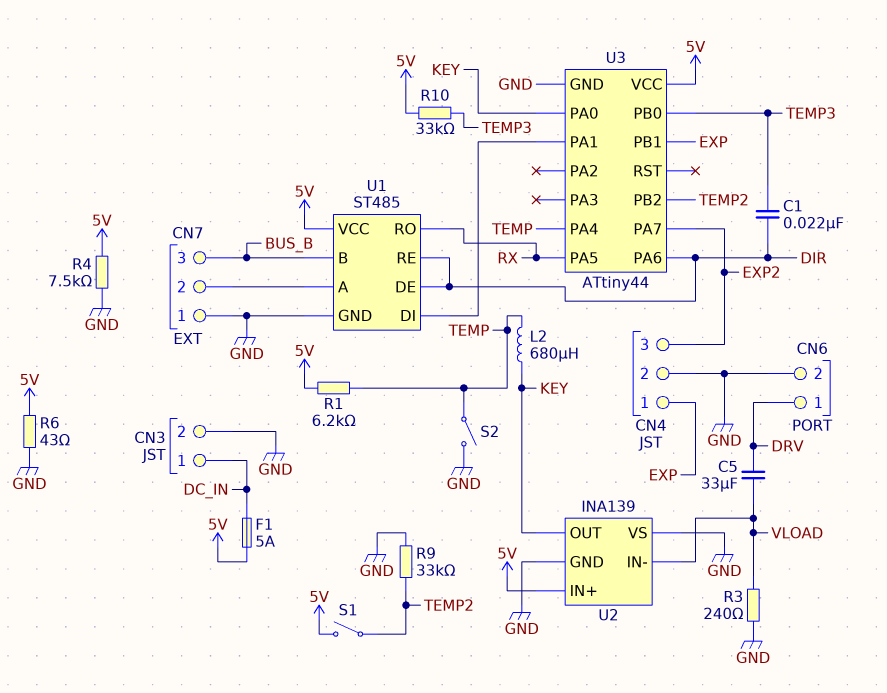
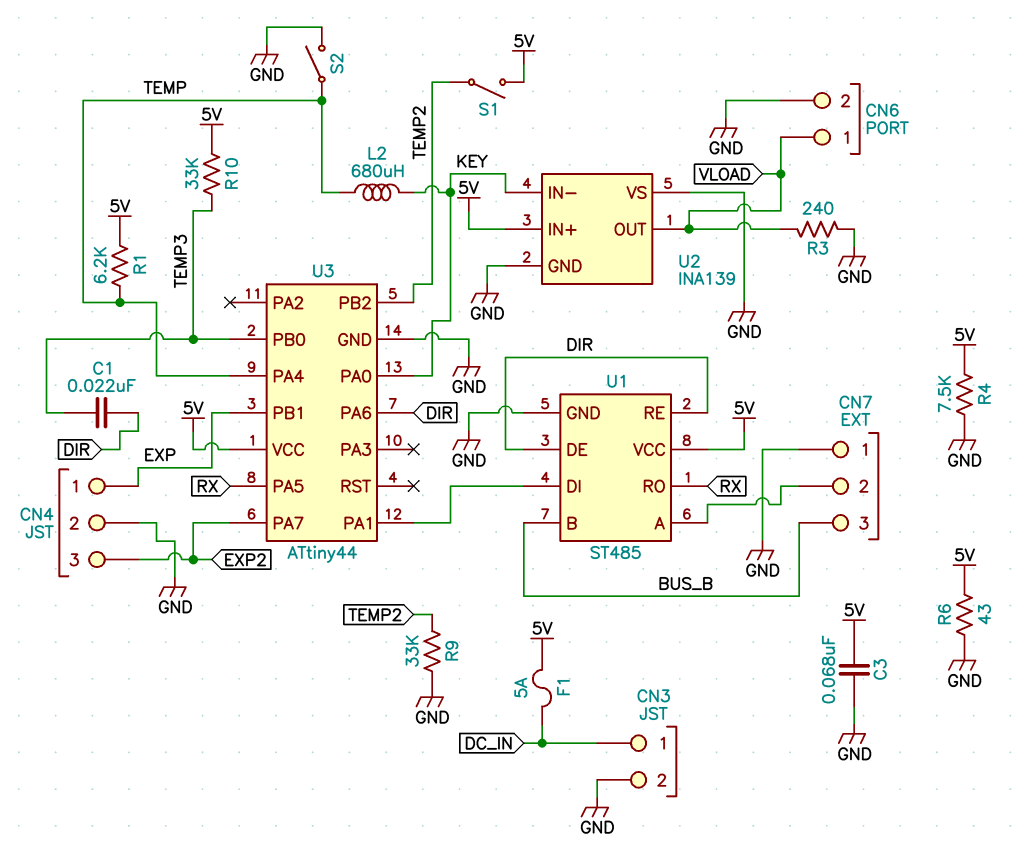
C3: none -> 68nF (5V, GND)
C5: 33uF (DRV, VLOAD) -> none
CN6 pin 1: DRV -> VLOAD
U2 pin IN-: VLOAD -> KEY
U2 pin OUT: KEY -> VLOAD

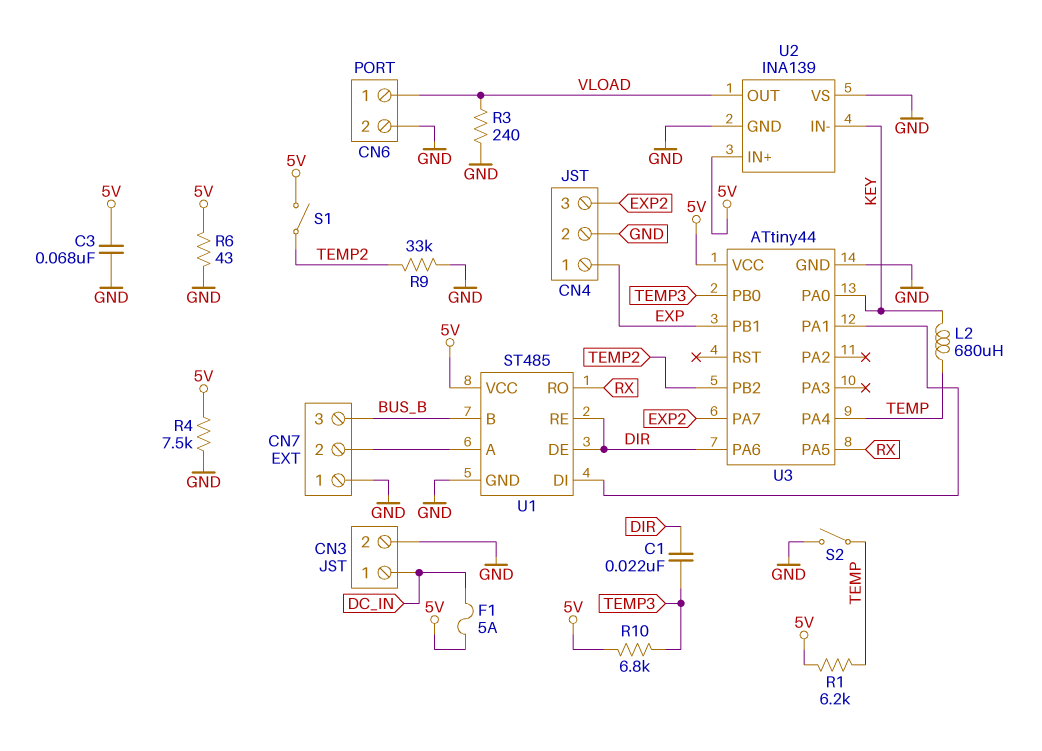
R10: 33k (5V, TEMP3) -> 6.8k (5V, TEMP3)

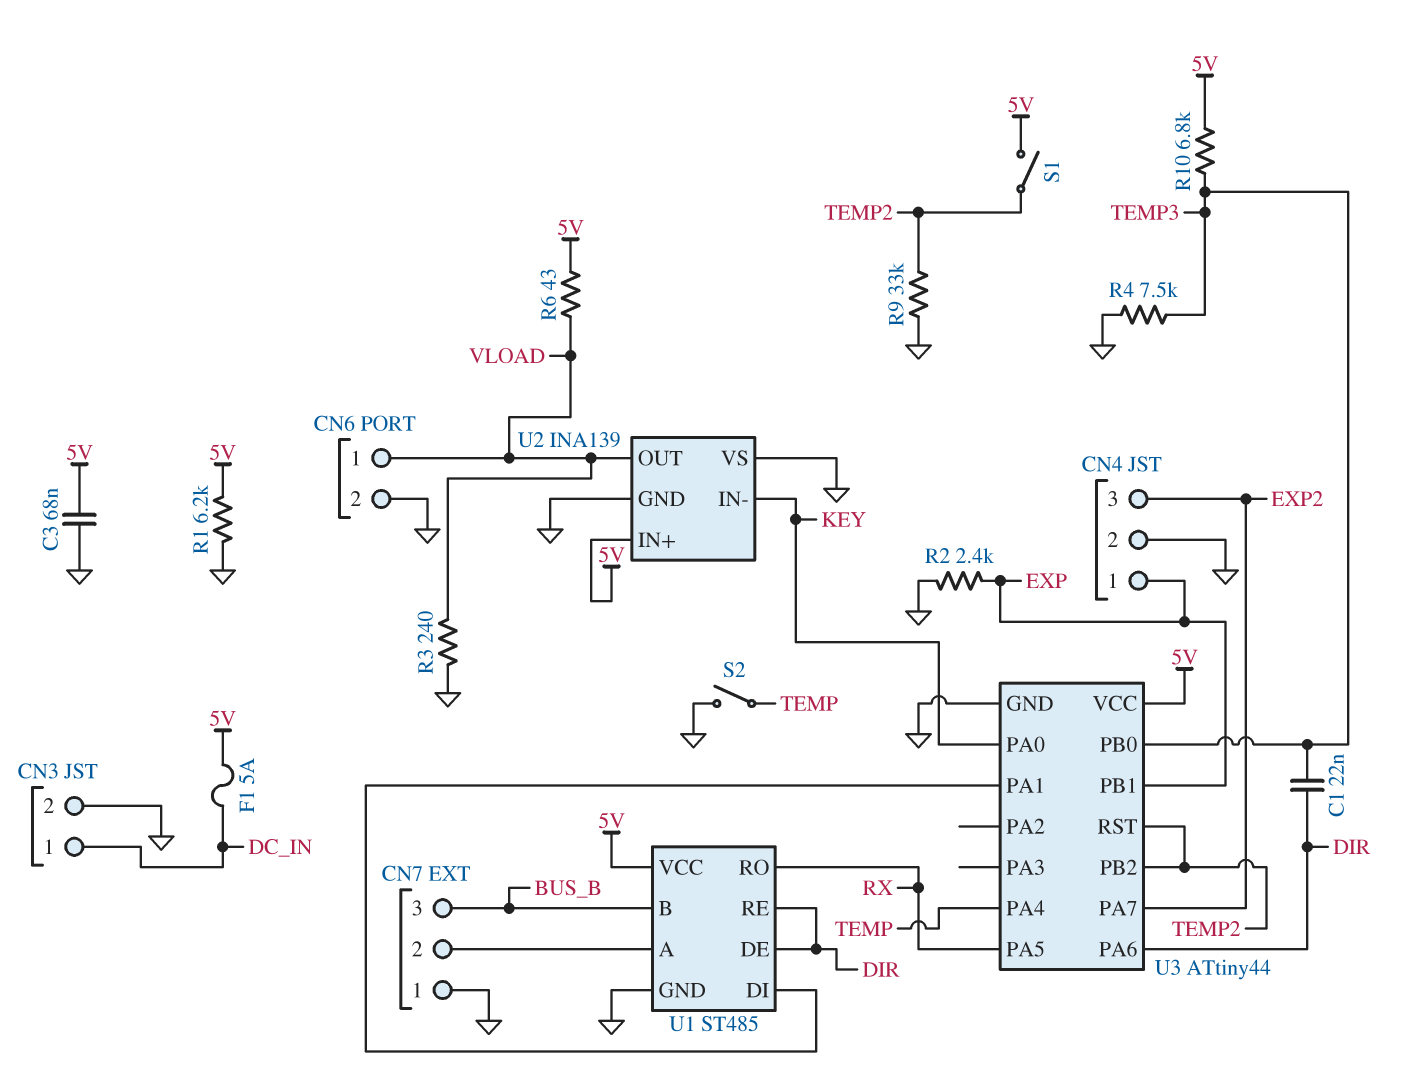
L2: 680uH (KEY, TEMP) -> none
R1: 6.2k (5V, TEMP) -> 6.2k (5V, GND)
R2: none -> 2.4k (EXP, GND)
R4: 7.5k (5V, GND) -> 7.5k (GND, TEMP3)
R6: 43 (5V, GND) -> 43 (5V, VLOAD)
U3 pin RST: none -> TEMP2

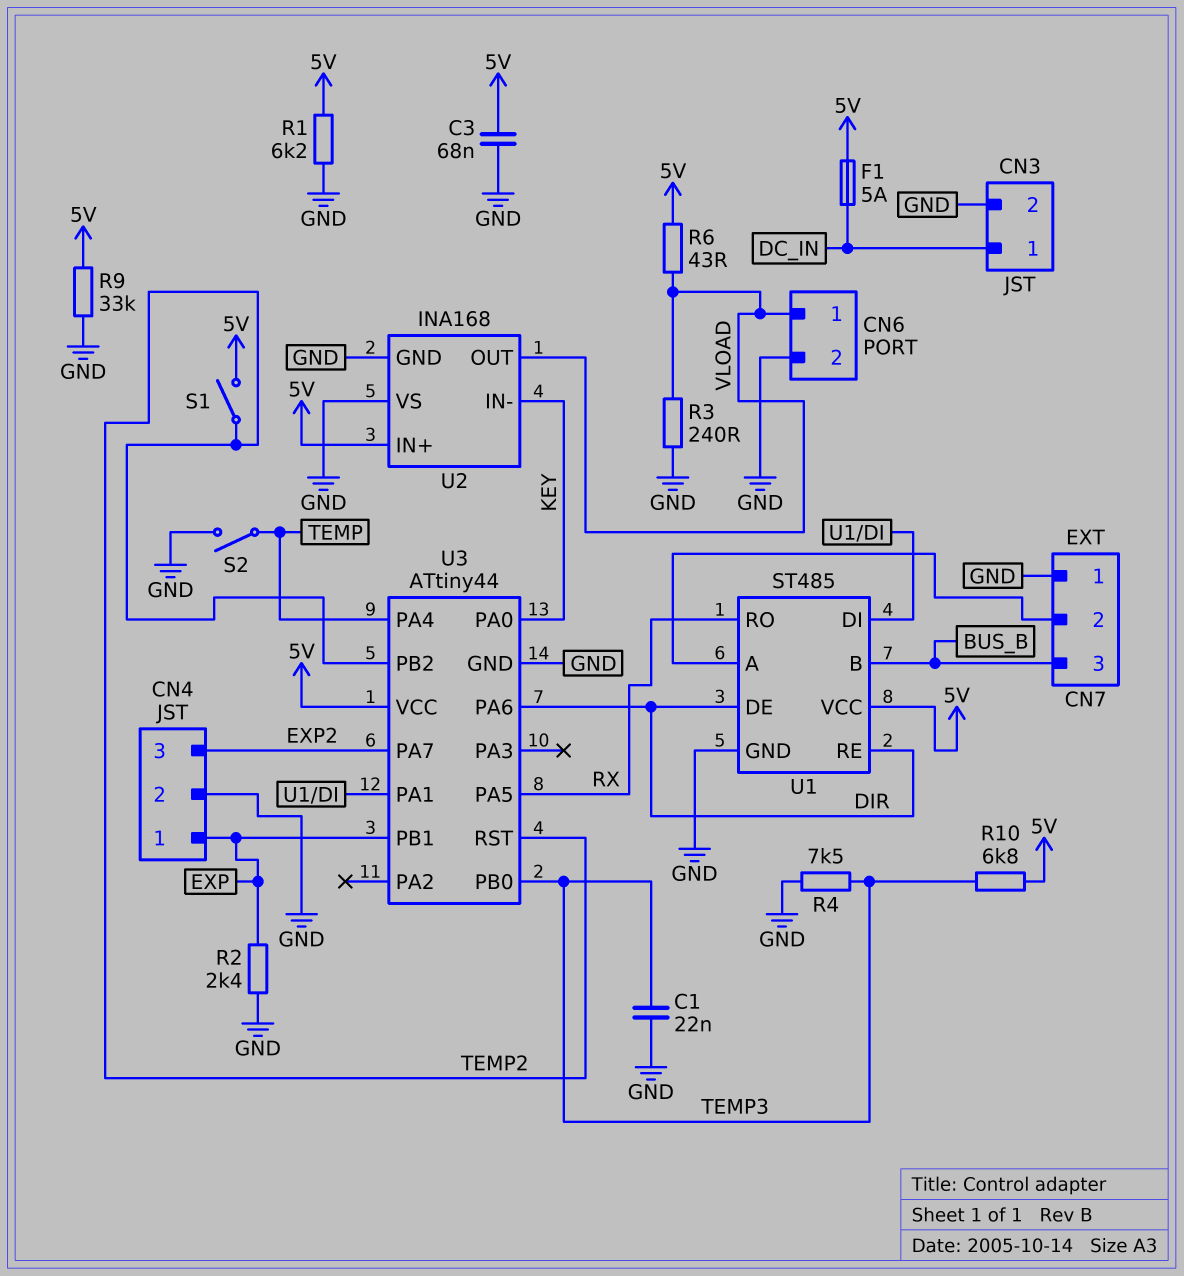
C1: 22nF (DIR, TEMP3) -> 22nF (GND, TEMP3)
R9: 33k (GND, TEMP2) -> 33k (5V, GND)
U2: INA139 -> INA168

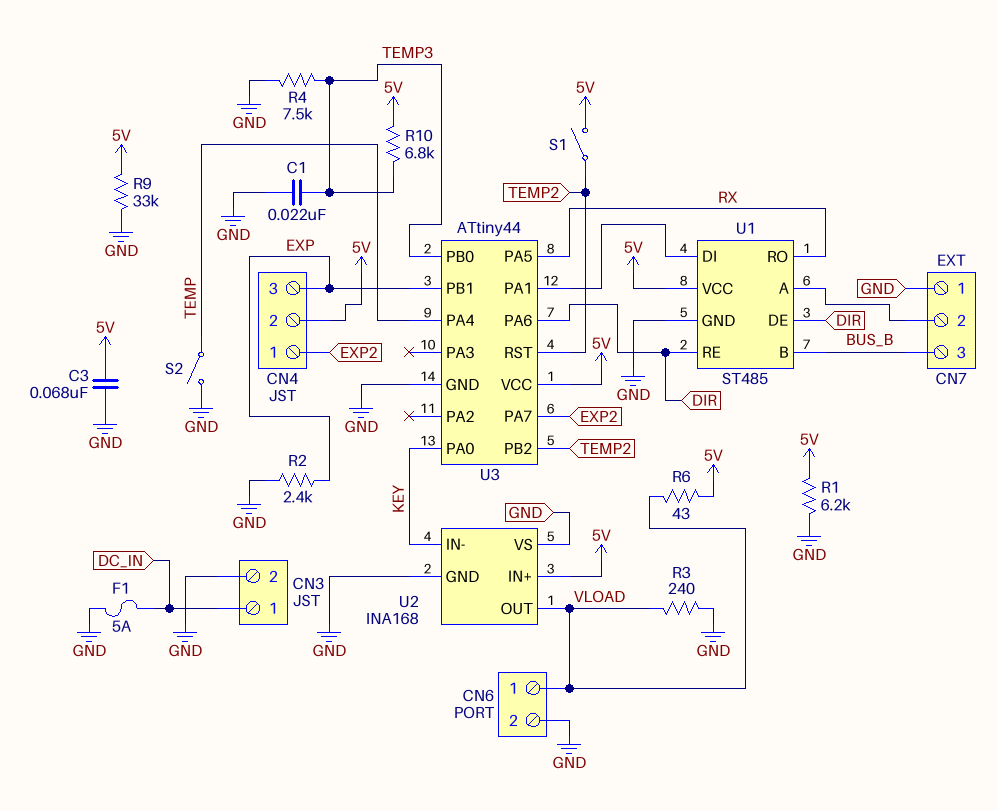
CN4 pin 1: EXP -> EXP2
CN4 pin 2: GND -> 5V
CN4 pin 3: EXP2 -> EXP
F1: 5A (5V, DC_IN) -> 5A (DC_IN, GND)

